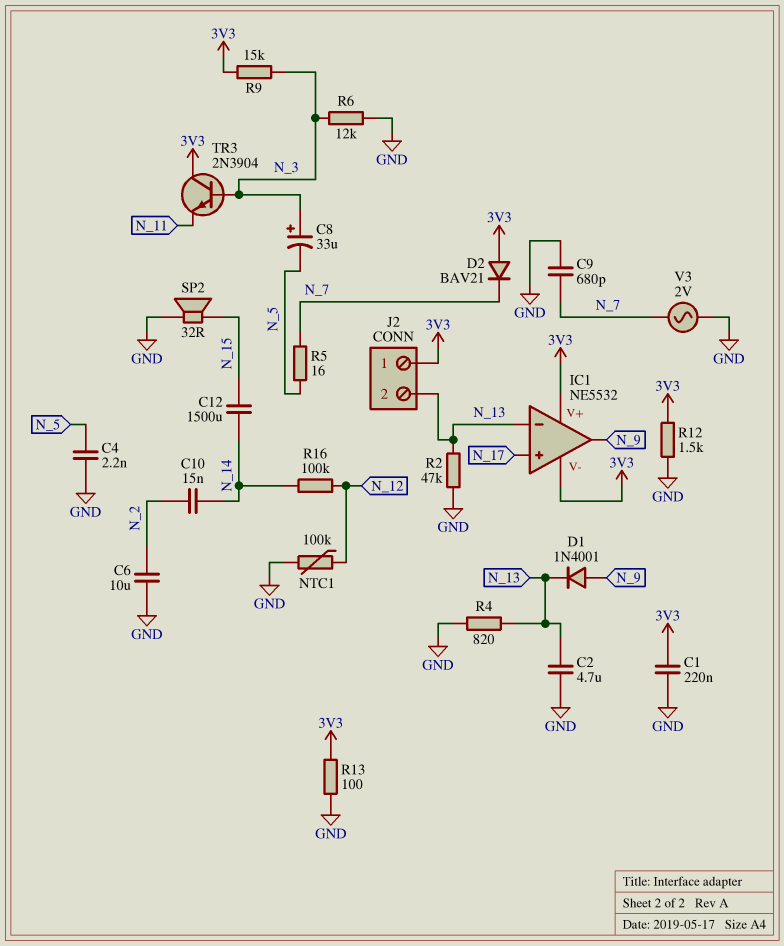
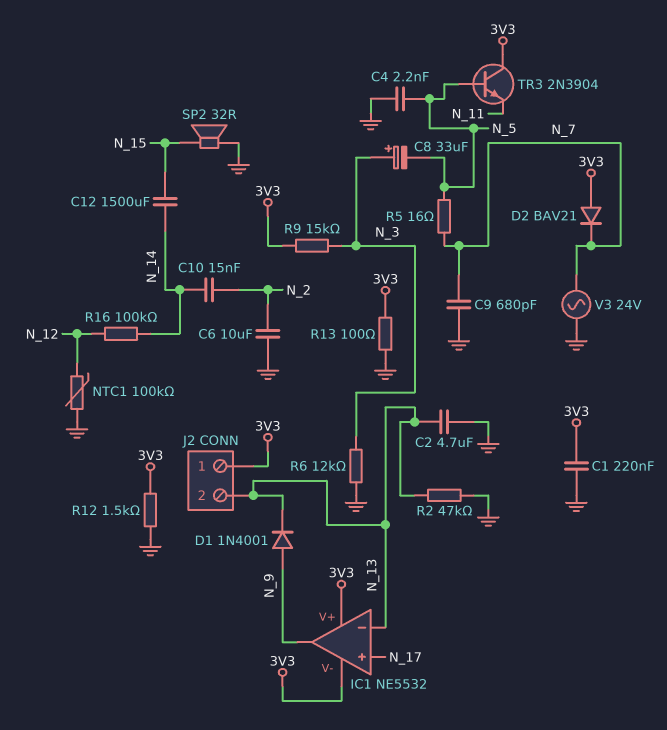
R4: 820 (GND, N_13) -> none
TR3: NPN 2N3904 (B N_3, C 3V3, E N_11) -> NPN 2N3904 (B N_5, C 3V3, E N_11)
V3: AC 2V (GND, N_7) -> AC 24V (GND, N_7)

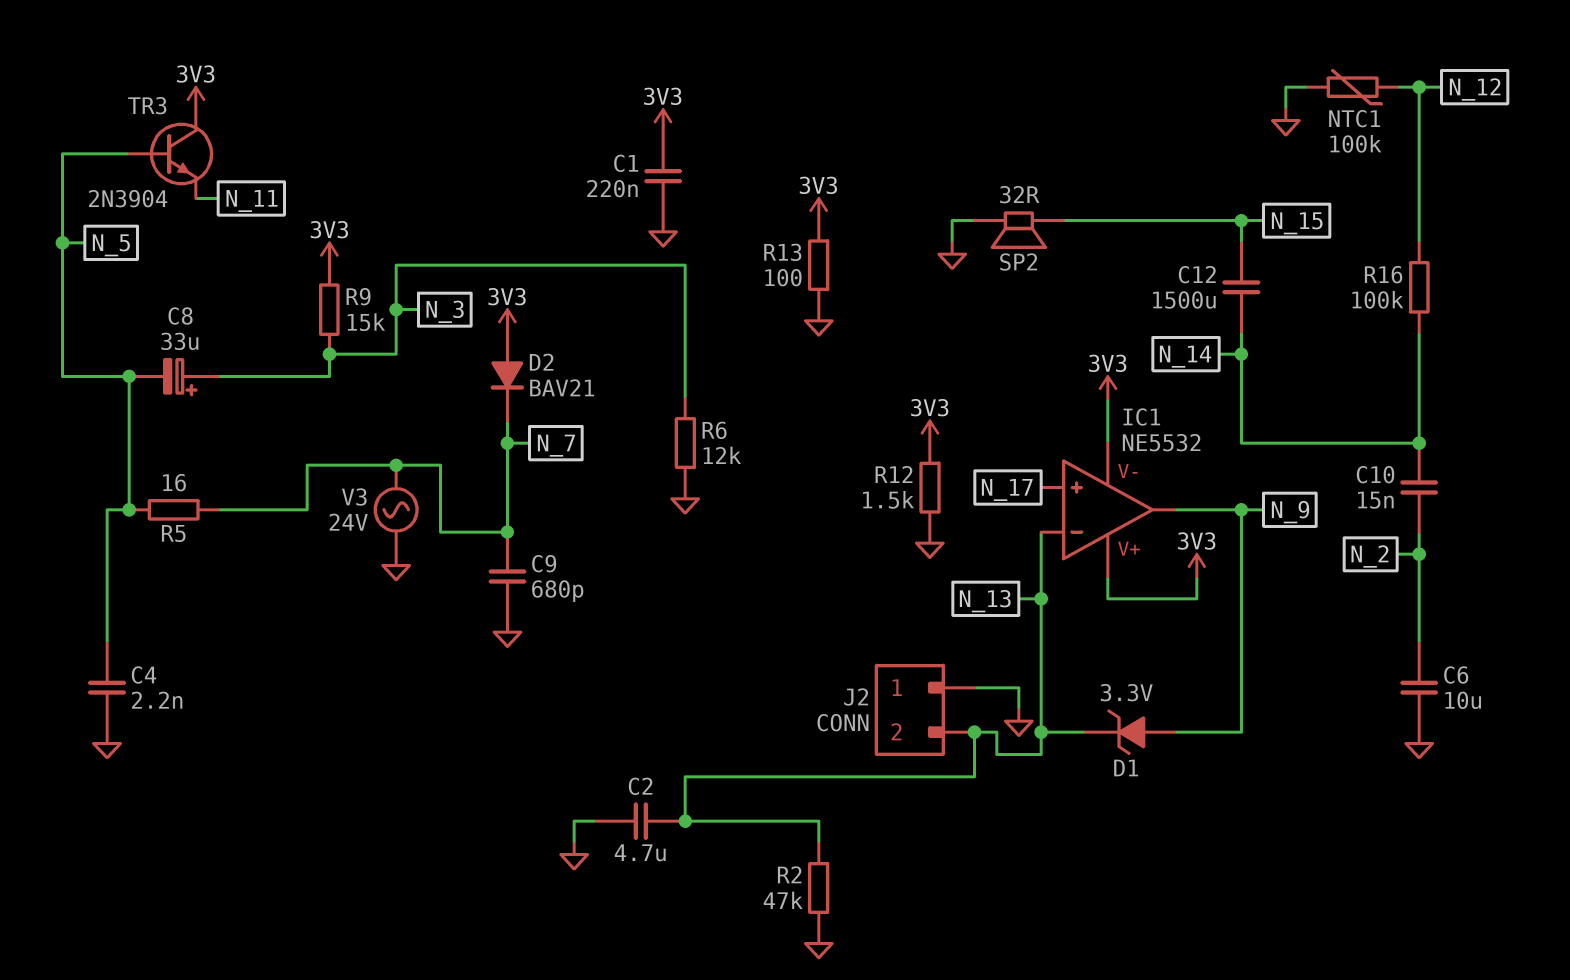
D1: diode 1N4001 (A N_9, K N_13) -> zener 3.3V (A N_9, K N_13)
J2 pin 1: 3V3 -> GND

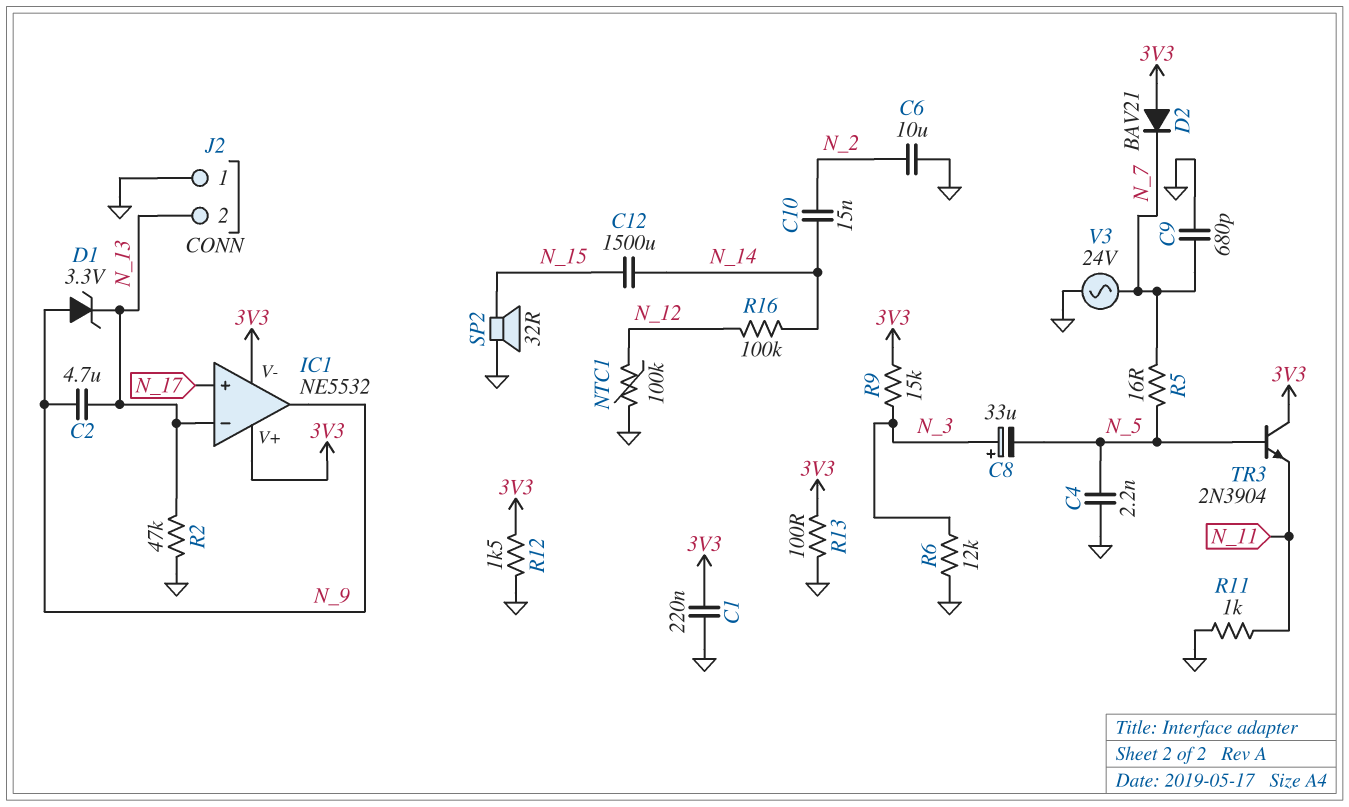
C2: 4.7uF (GND, N_13) -> 4.7uF (N_9, N_13)
R11: none -> 1k (GND, N_11)

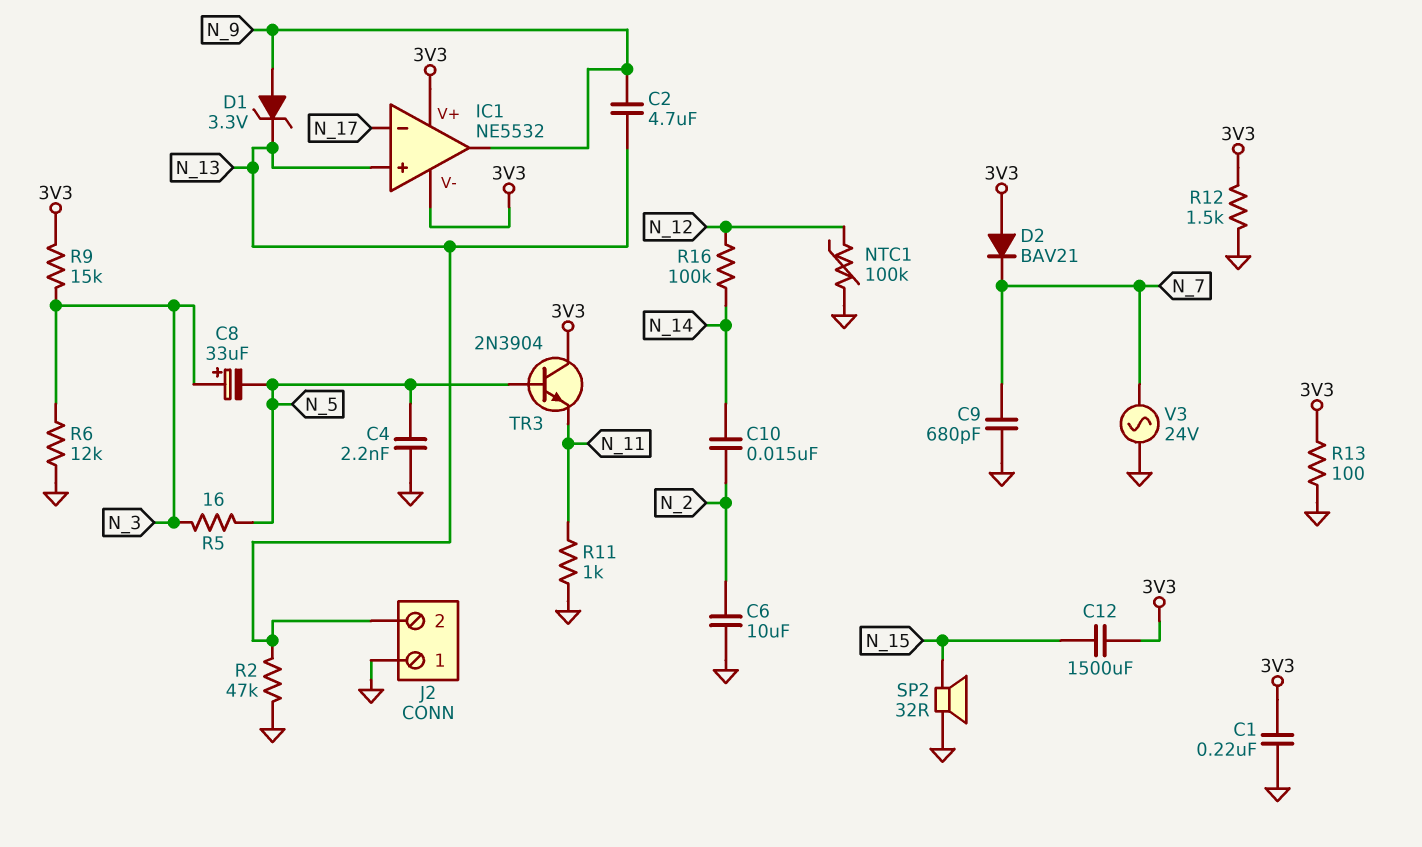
C12: 1500uF (N_14, N_15) -> 1500uF (3V3, N_15)
IC1 pin in+: N_17 -> N_13
IC1 pin in-: N_13 -> N_17
R5: 16 (N_5, N_7) -> 16 (N_3, N_5)

